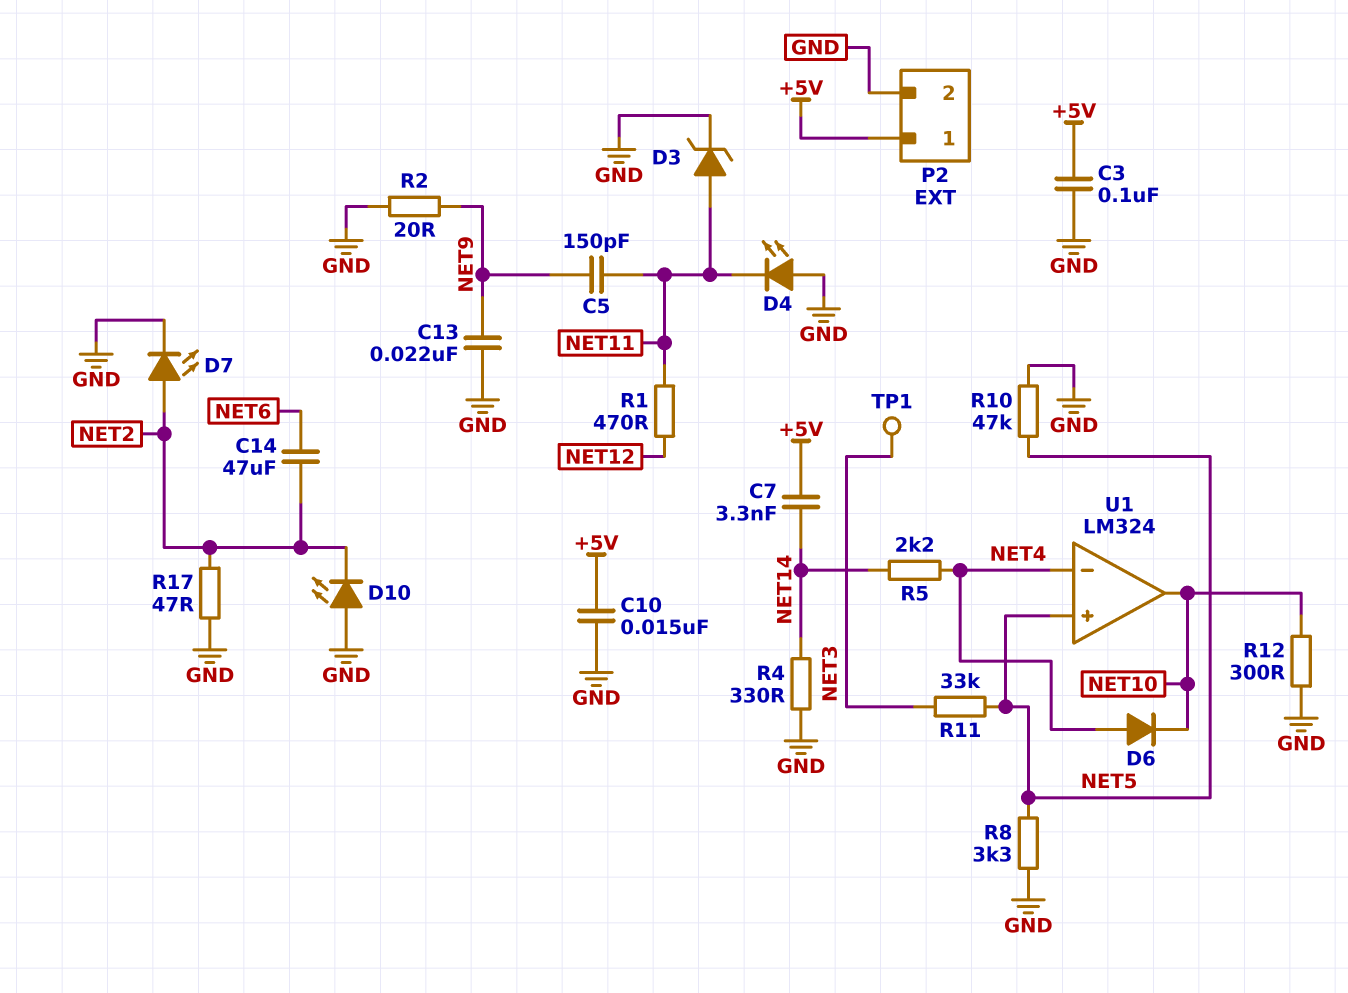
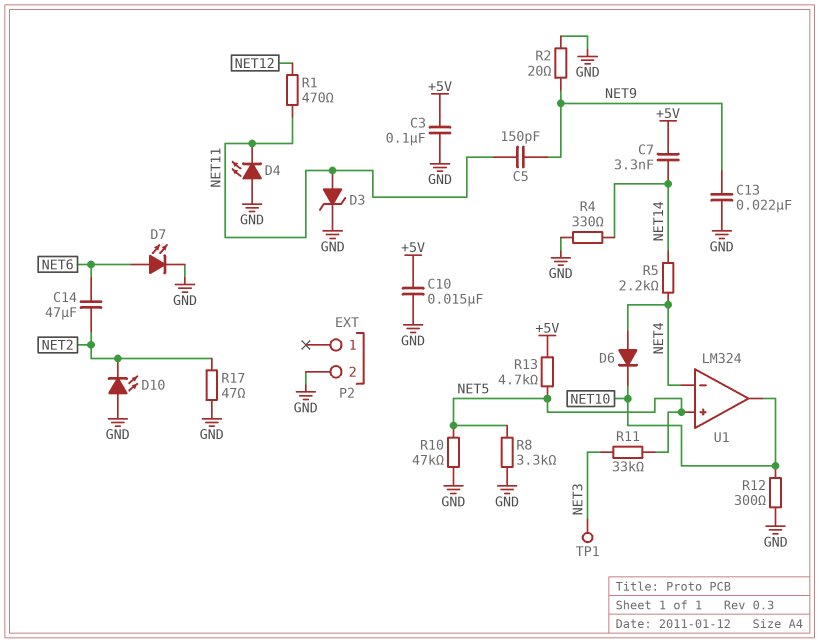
D7: LED (A NET2, K GND) -> LED (A NET6, K GND)
P2 pin 1: +5V -> none
R13: none -> 4.7k (+5V, NET5)

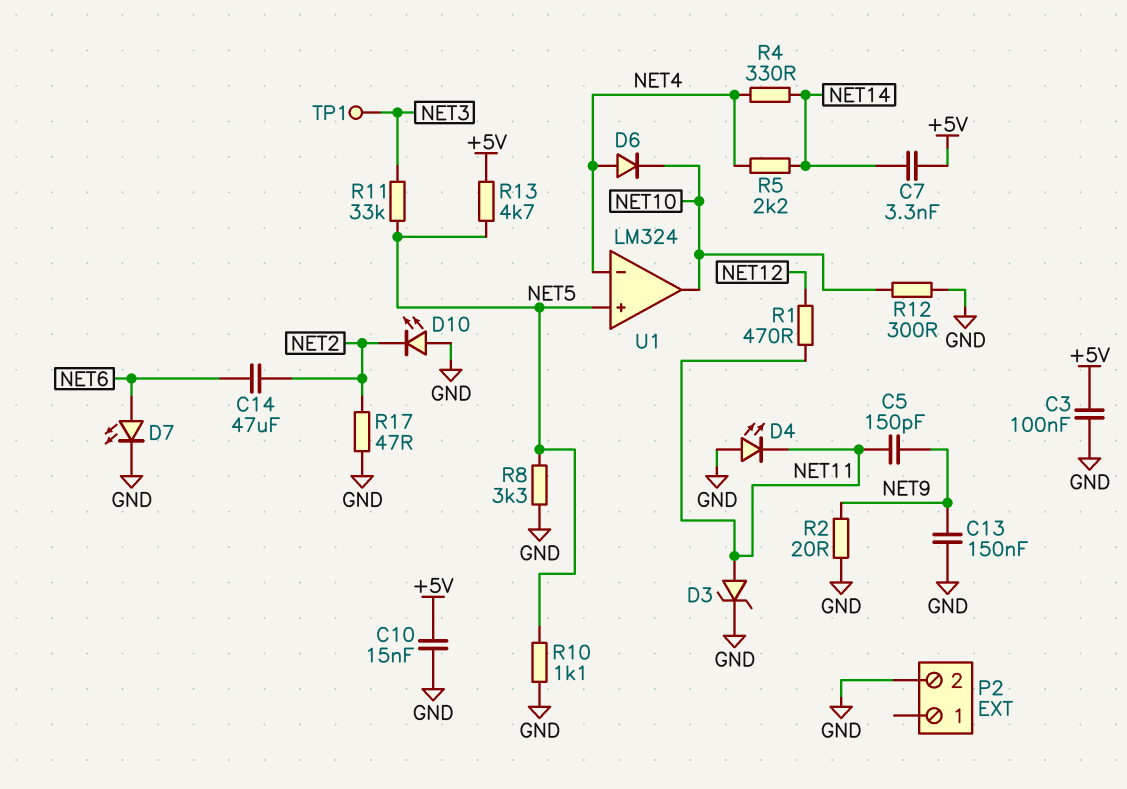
C13: 22nF (GND, NET9) -> 150nF (GND, NET9)
R4: 330 (GND, NET14) -> 330 (NET4, NET14)
R10: 47k (GND, NET5) -> 1.1k (GND, NET5)

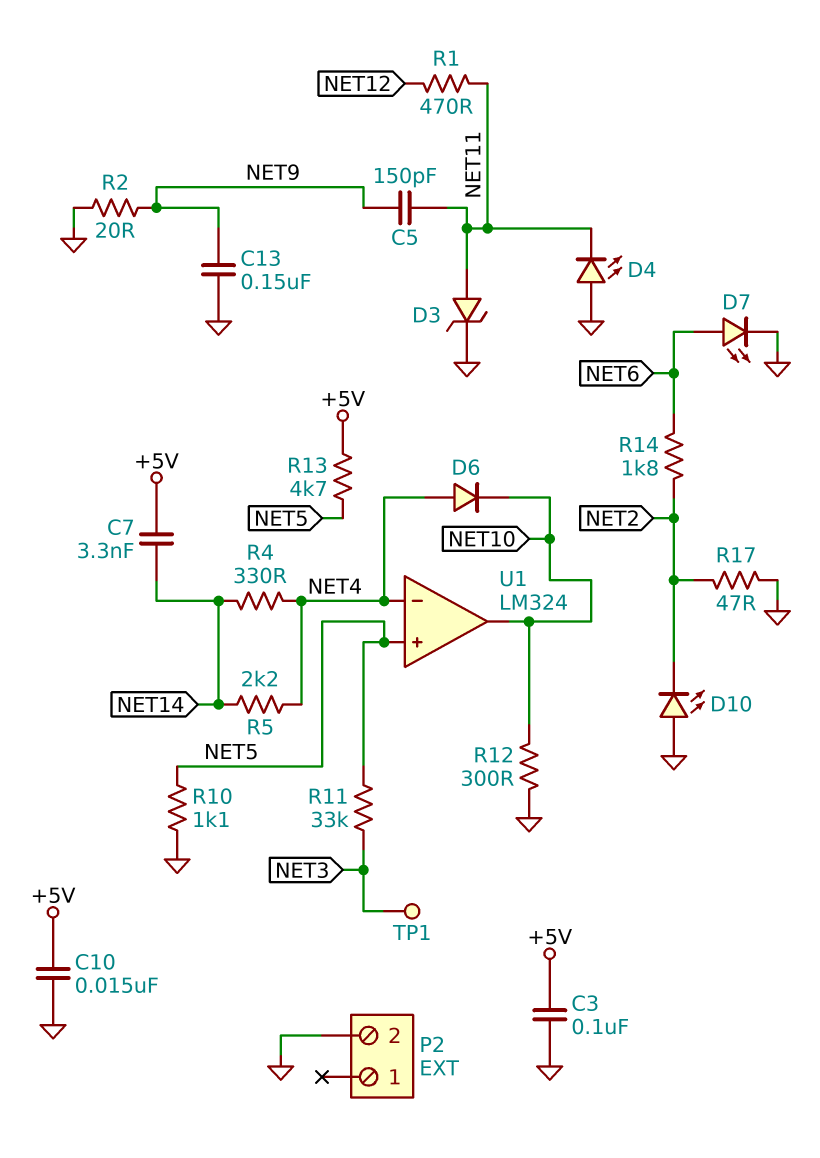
C14: 47uF (NET2, NET6) -> none
R8: 3.3k (GND, NET5) -> none
R14: none -> 1.8k (NET2, NET6)

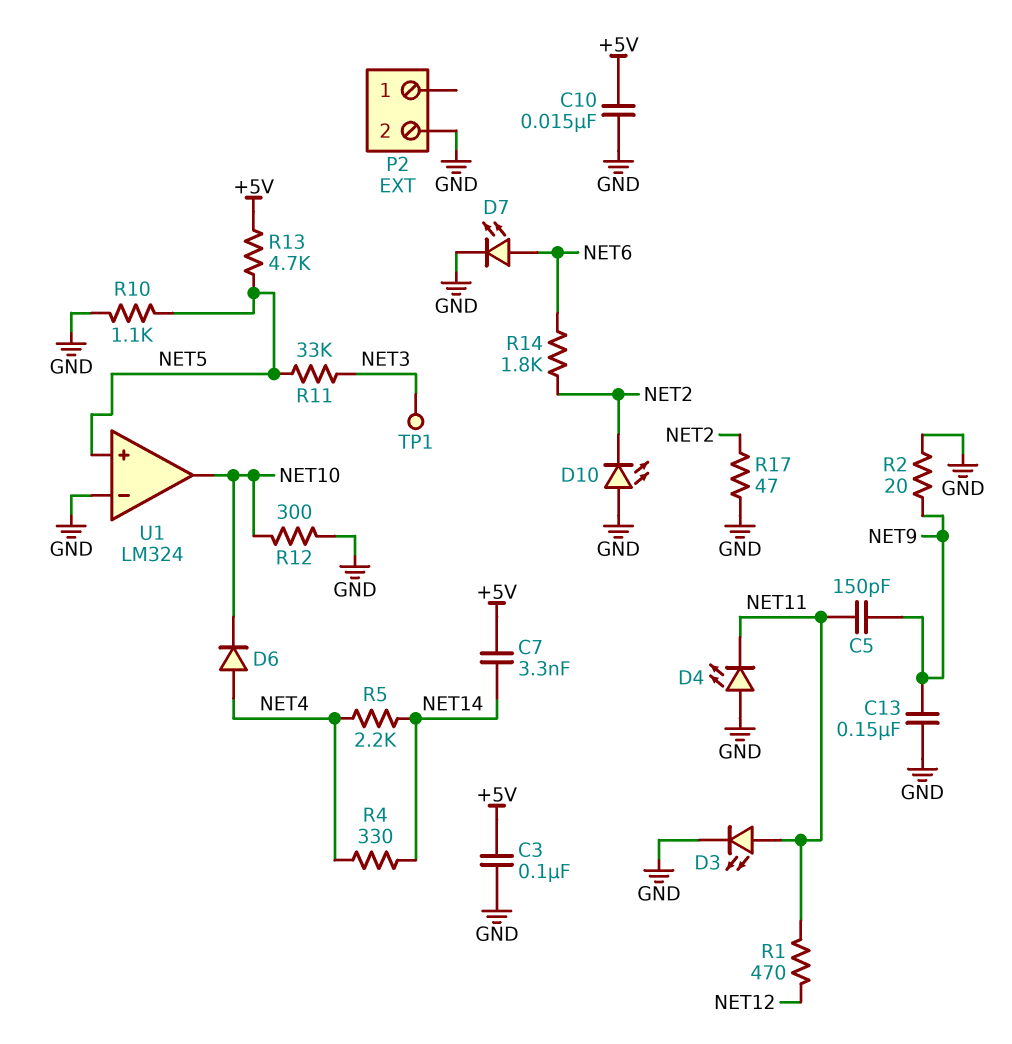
D3: zener (A NET11, K GND) -> LED (A NET11, K GND)
U1 pin in-: NET4 -> GND

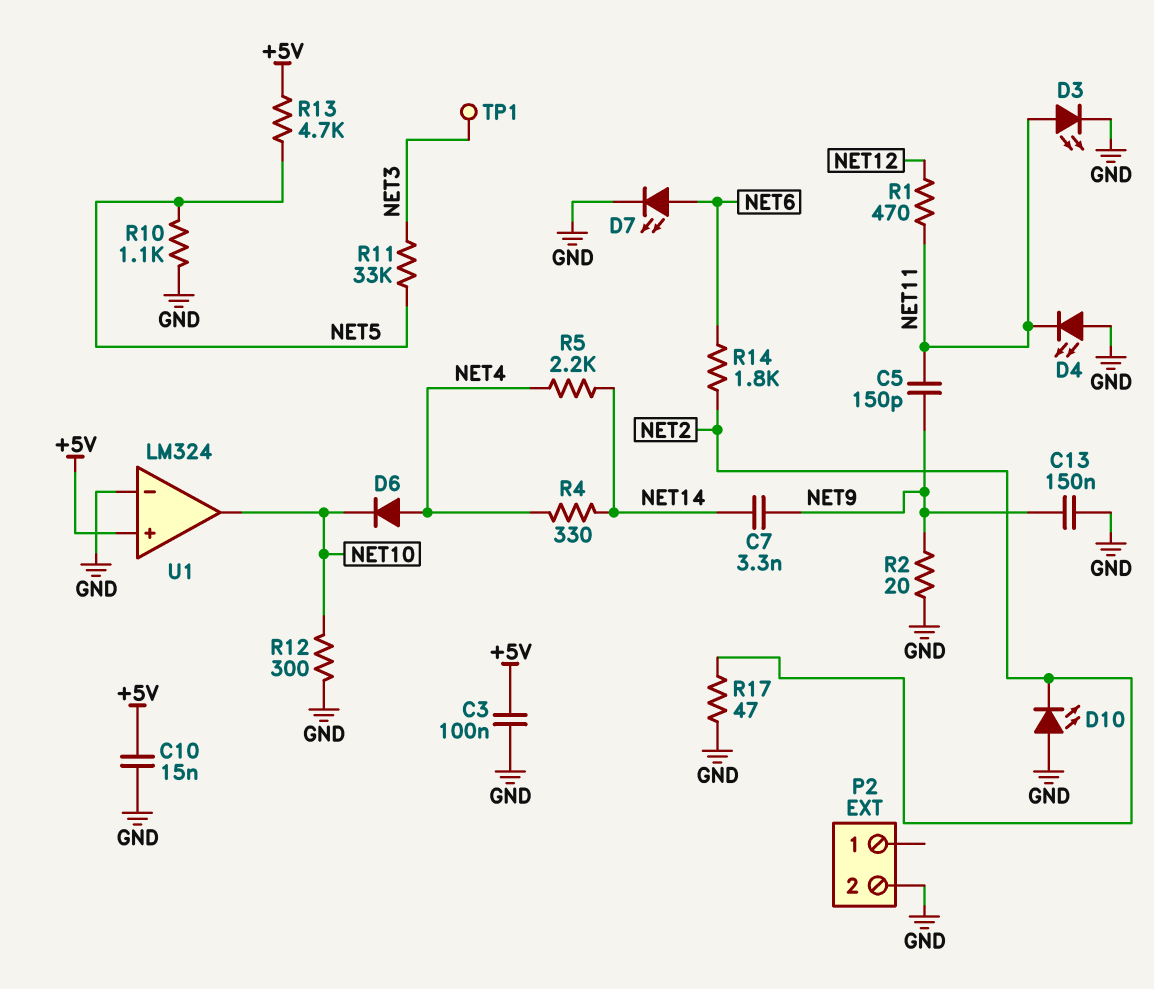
C7: 3.3nF (+5V, NET14) -> 3.3nF (NET9, NET14)
U1 pin in+: NET5 -> +5V

